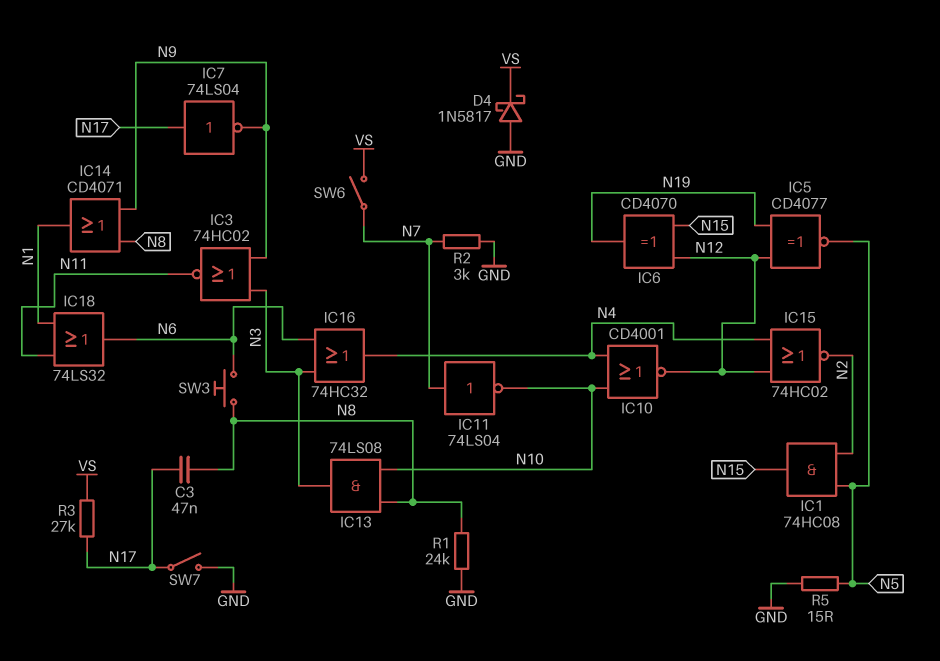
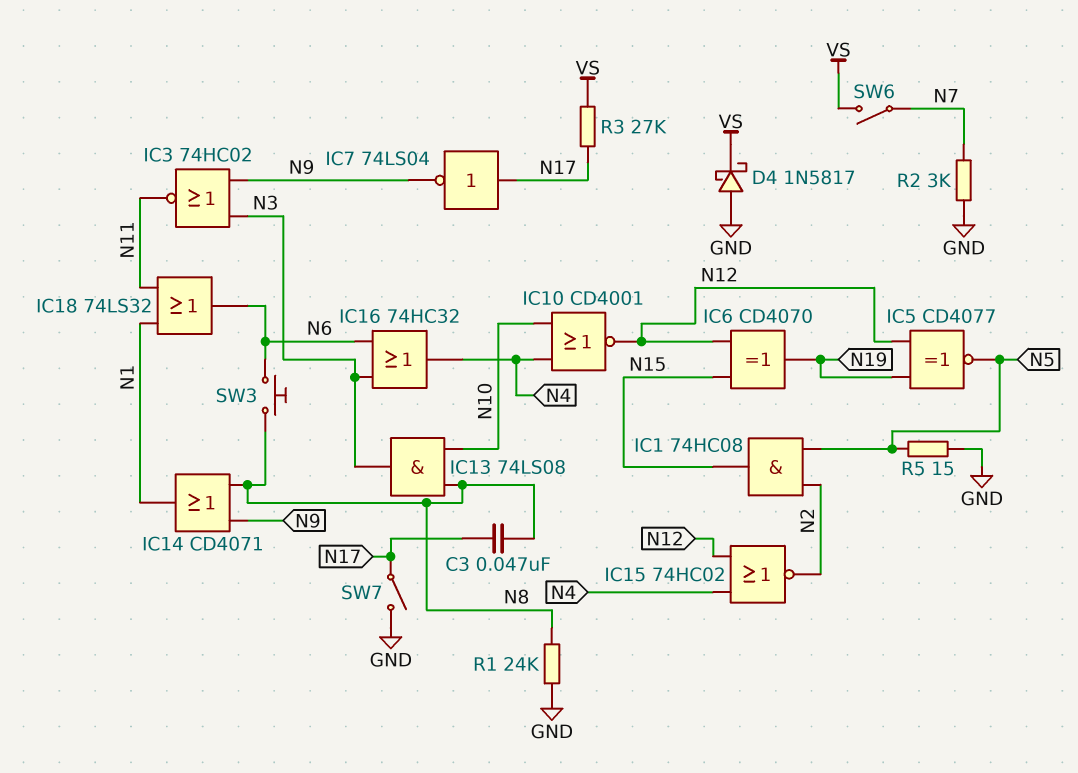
IC11: NOT 74LS04 (in N7, out N10) -> none

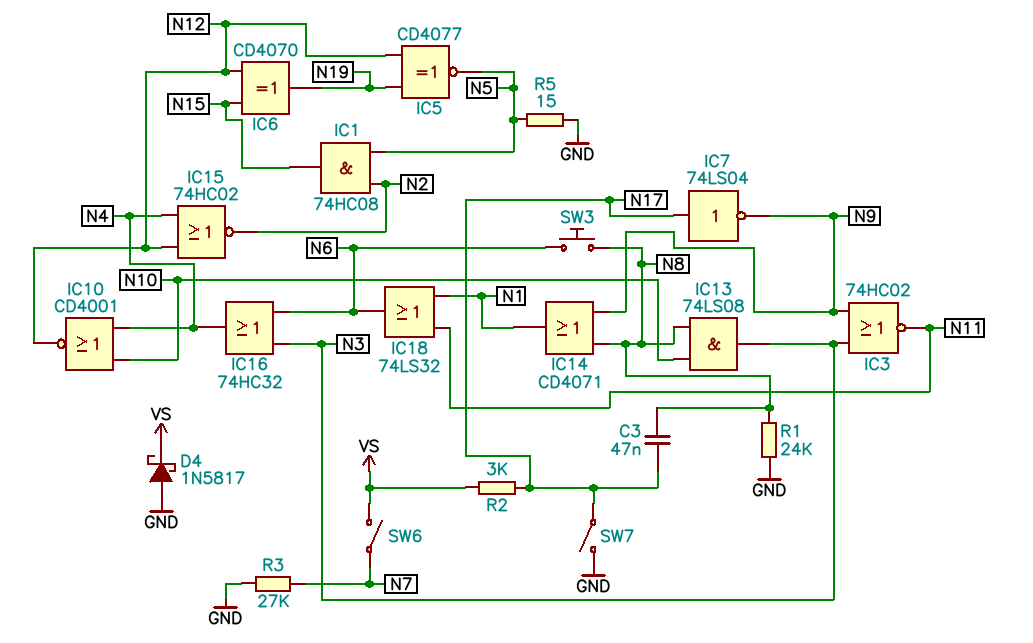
R2: 3k (GND, N7) -> 3k (N17, VS)
R3: 27k (N17, VS) -> 27k (GND, N7)

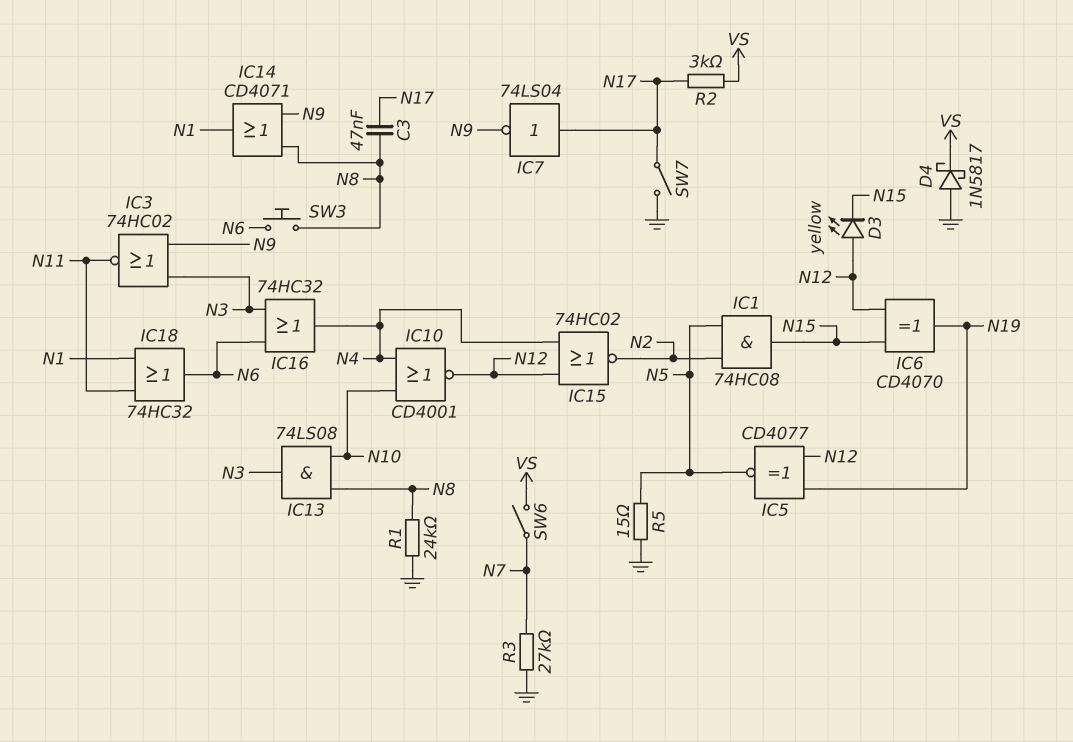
D3: none -> LED yellow (A N12, K N15)
IC18: OR 74LS32 (in N1, in N11, out N6) -> OR 74HC32 (in N1, in N11, out N6)

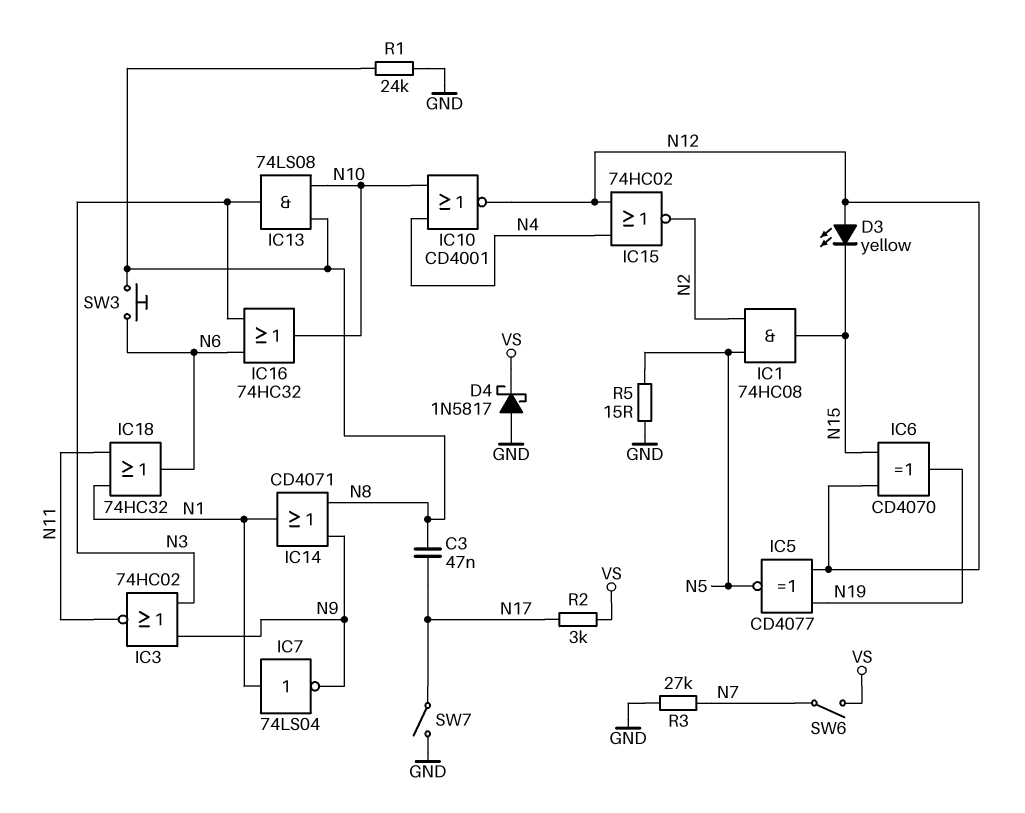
IC7: NOT 74LS04 (in N17, out N9) -> NOT 74LS04 (in N1, out N9)
IC16: OR 74HC32 (in N3, in N6, out N4) -> OR 74HC32 (in N3, in N6, out N10)

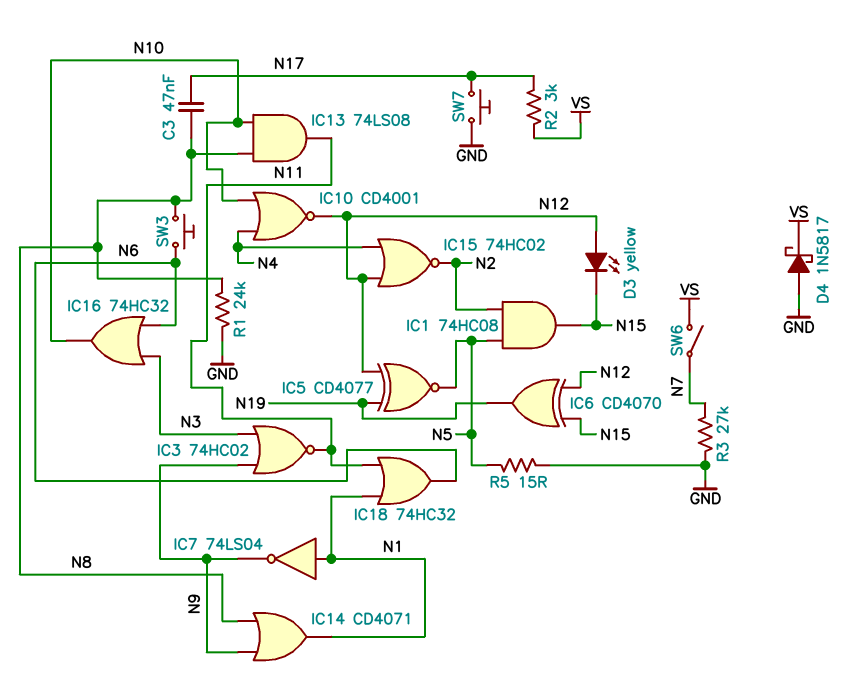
IC13: AND 74LS08 (in N8, in N10, out N3) -> AND 74LS08 (in N8, in N10, out N11)
SW7: switch (GND, N17) -> button (GND, N17)

